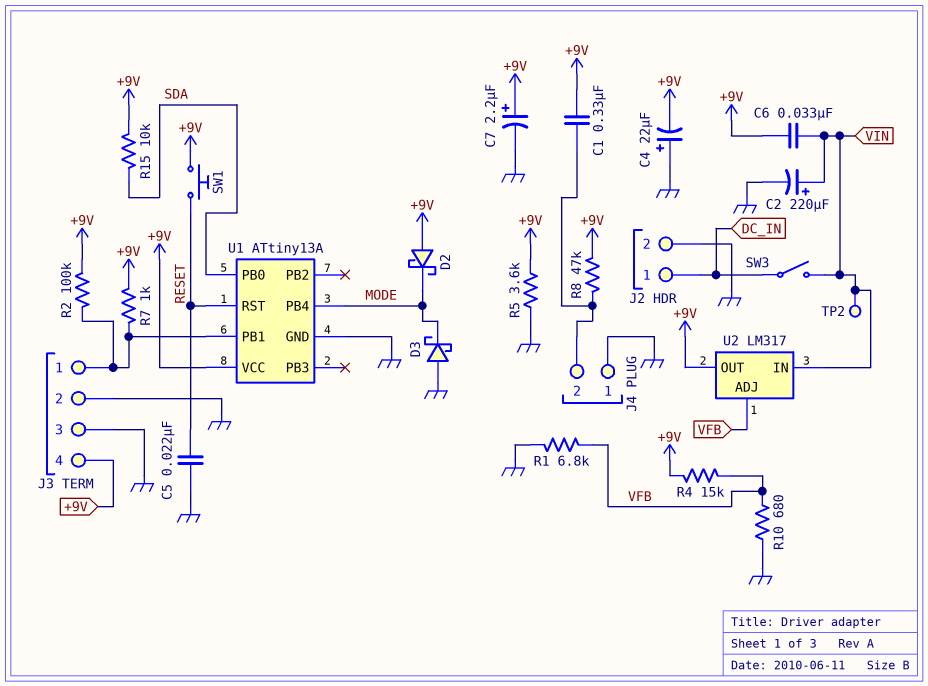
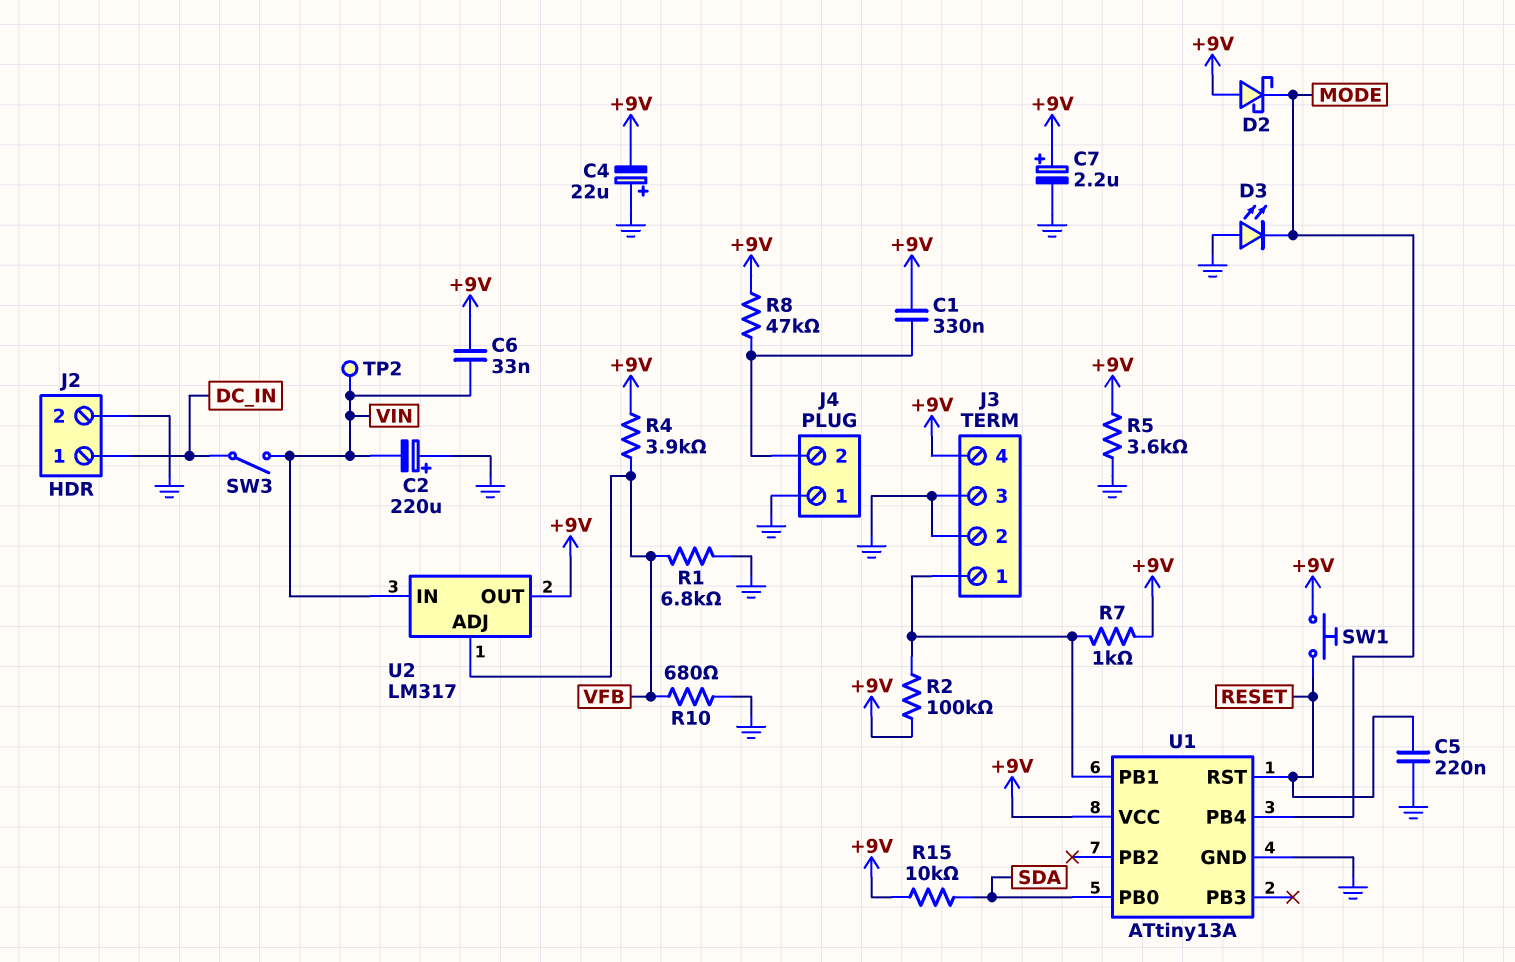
C2: 220uF (plus VIN, minus GND) -> 220uF (plus GND, minus VIN)
C5: 22nF (GND, RESET) -> 220nF (GND, RESET)
D3: schottky (A GND, K MODE) -> LED (A GND, K MODE)
R4: 15k (+9V, VFB) -> 3.9k (+9V, VFB)

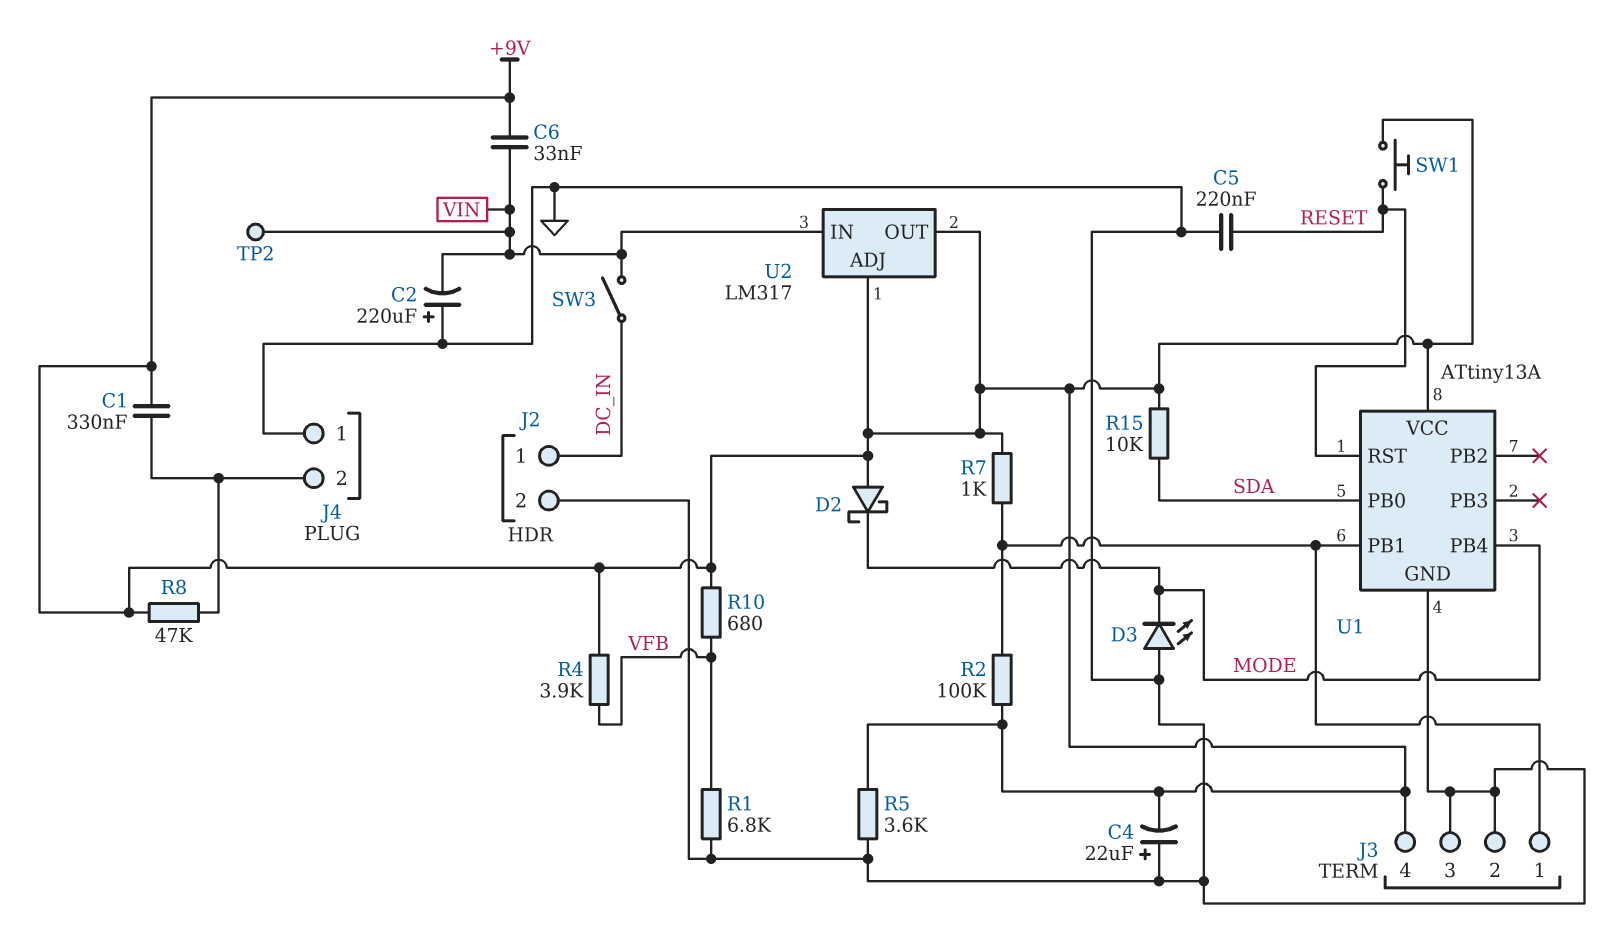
C7: 2.2uF (plus +9V, minus GND) -> none
R10: 680 (GND, VFB) -> 680 (+9V, VFB)
U2 pin ADJ: VFB -> +9V

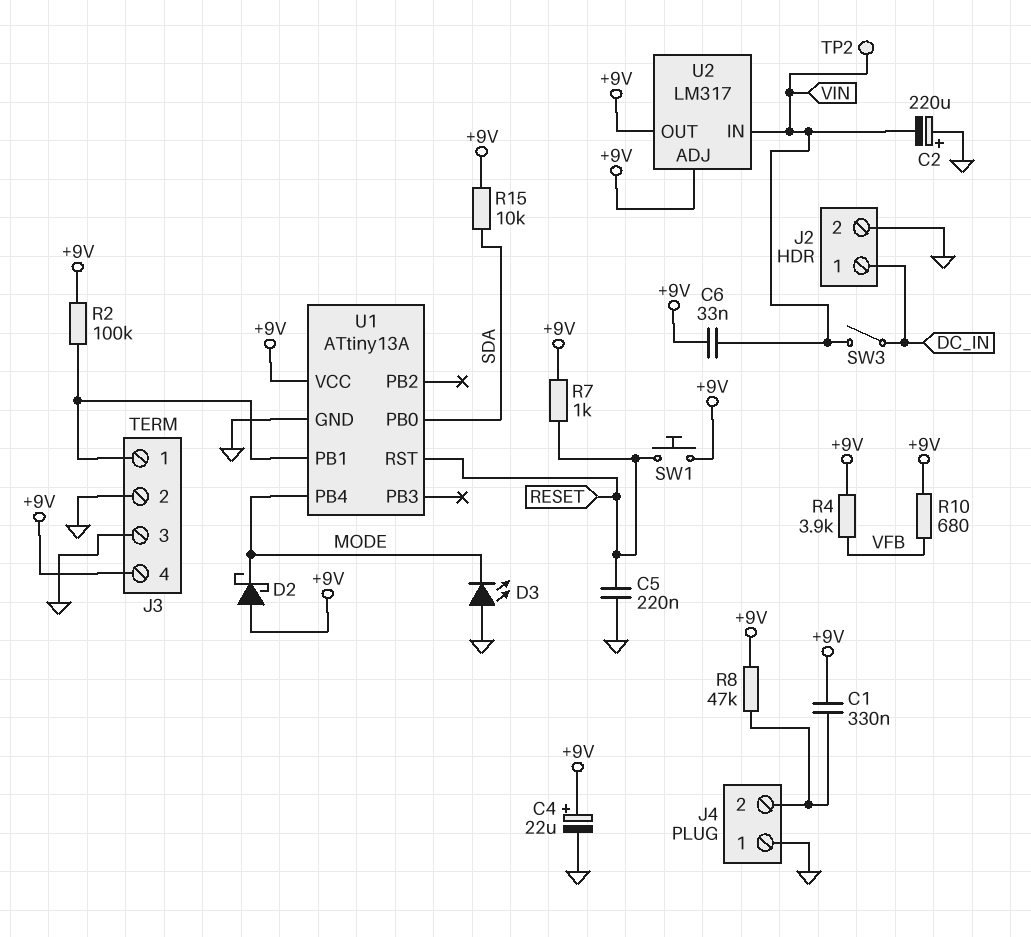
C4: 22uF (plus GND, minus +9V) -> 22uF (plus +9V, minus GND)
R1: 6.8k (GND, VFB) -> none
R5: 3.6k (+9V, GND) -> none
R7: 1k (+9V, J3/1) -> 1k (+9V, RESET)

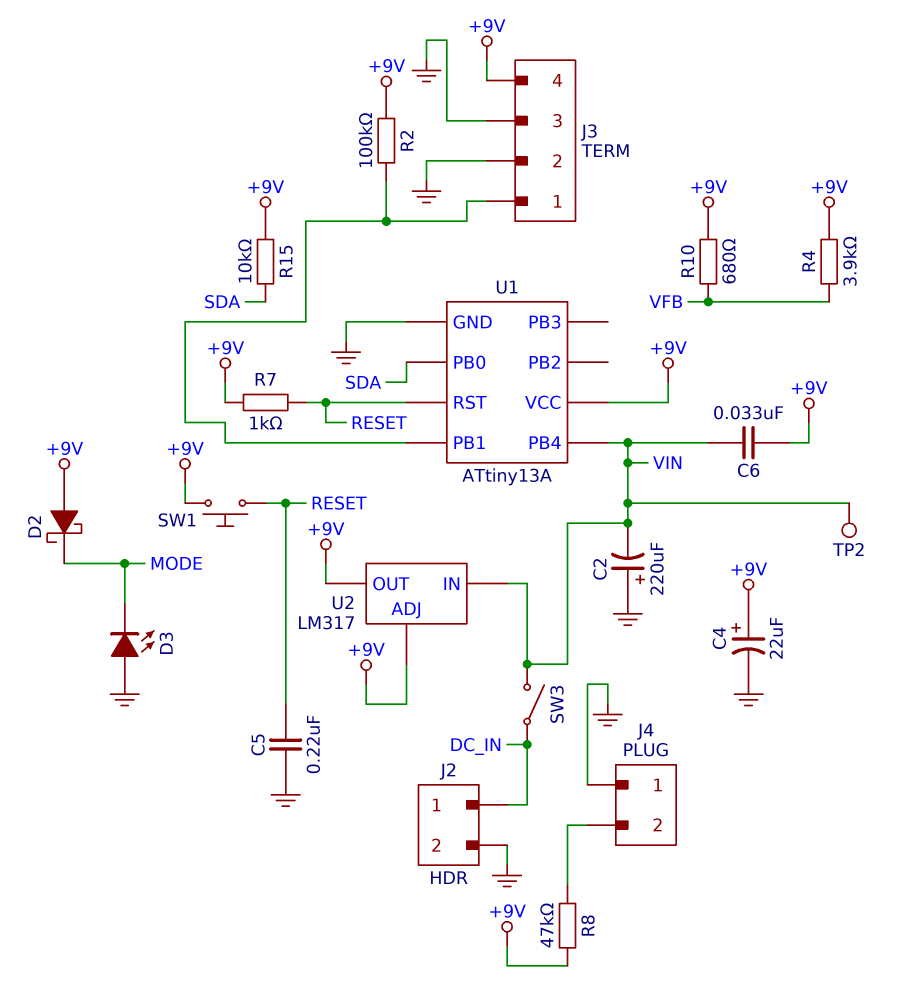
C1: 330nF (+9V, J4/2) -> none
U1 pin PB4: MODE -> VIN

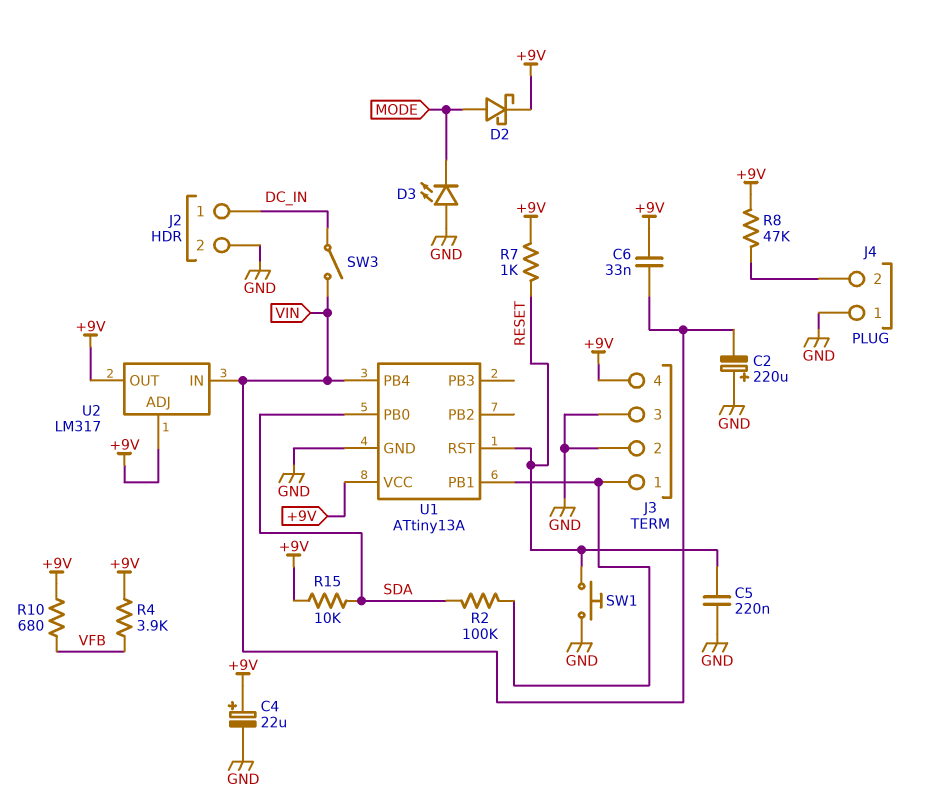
D2: schottky (A +9V, K MODE) -> schottky (A MODE, K +9V)
R2: 100k (+9V, J3/1) -> 100k (J3/1, SDA)
SW1: button (+9V, RESET) -> button (GND, RESET)
TP2: test point (VIN) -> none

